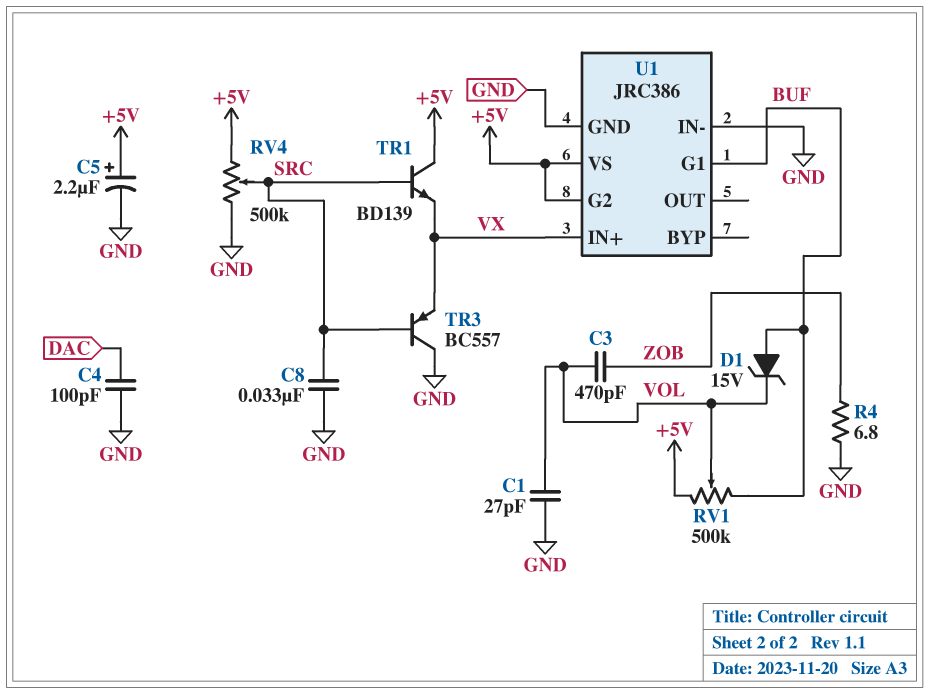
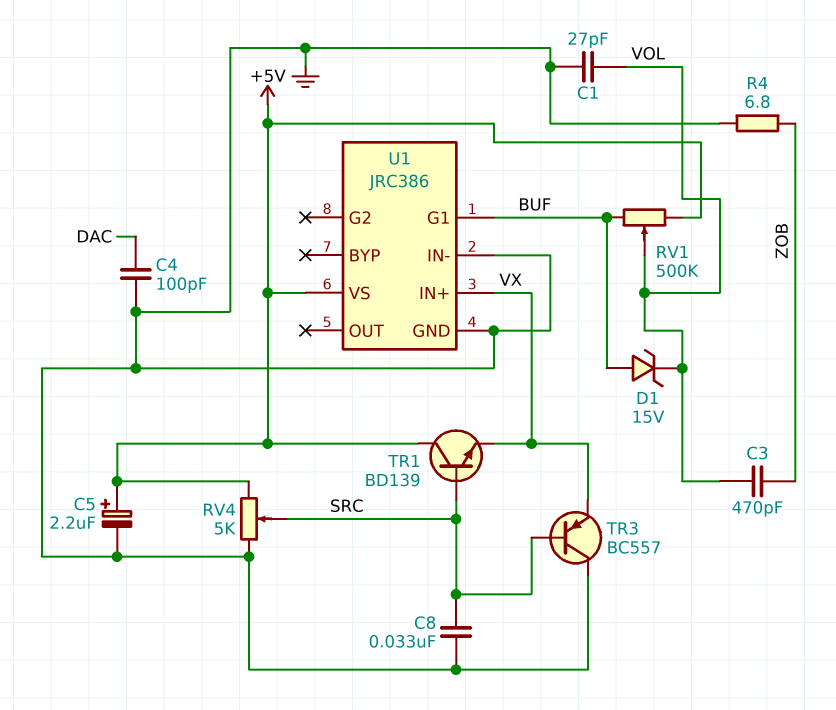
RV4: 500k (+5V, GND, wiper SRC) -> 5k (+5V, GND, wiper SRC)
U1 pin G2: +5V -> none

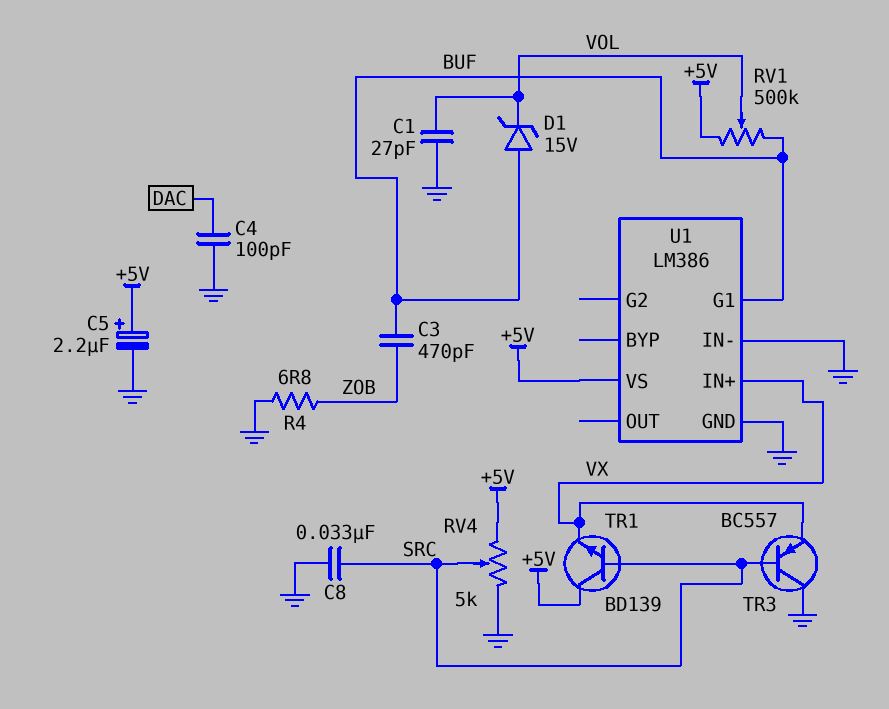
C3: 470pF (VOL, ZOB) -> 470pF (BUF, ZOB)
U1: JRC386 -> LM386

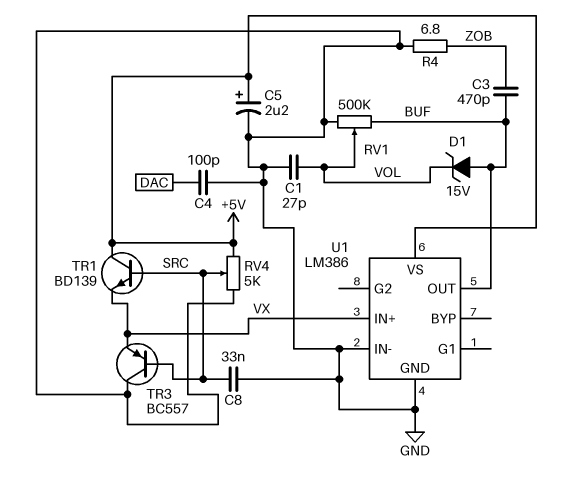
RV1: 500k (+5V, BUF, wiper VOL) -> 500k (BUF, GND, wiper VOL)
U1 pin G1: BUF -> none
U1 pin OUT: none -> BUF

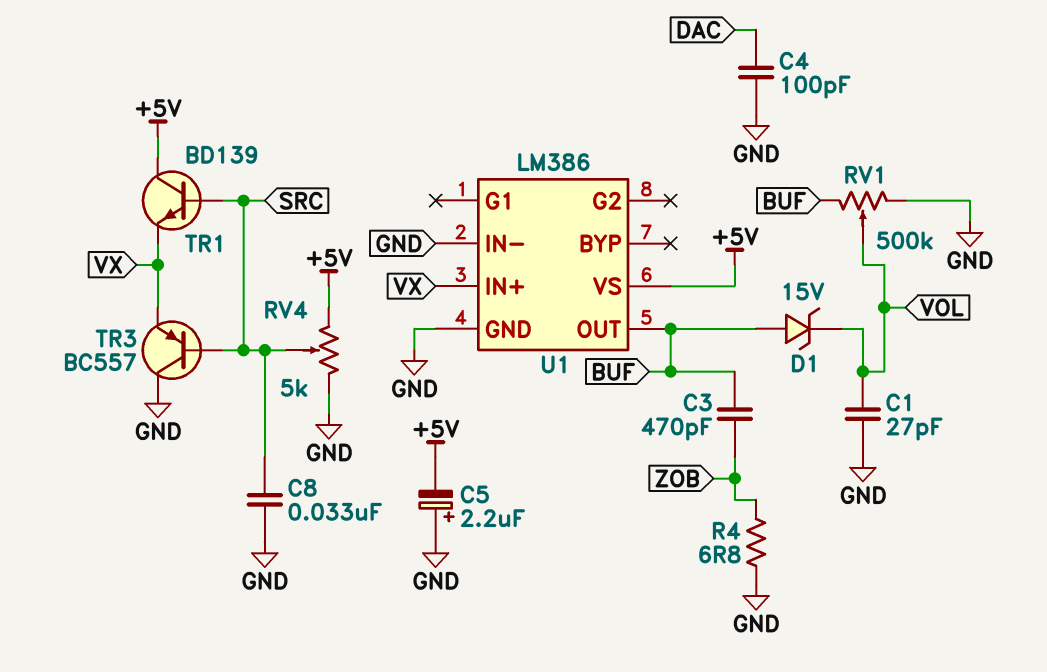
C5: 2.2uF (plus +5V, minus GND) -> 2.2uF (plus GND, minus +5V)

